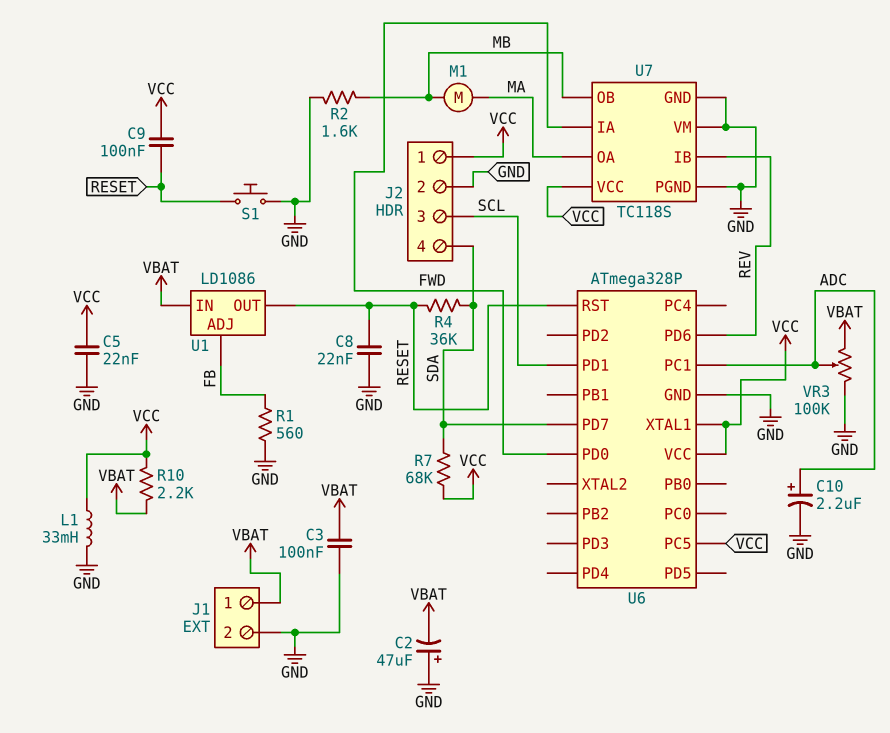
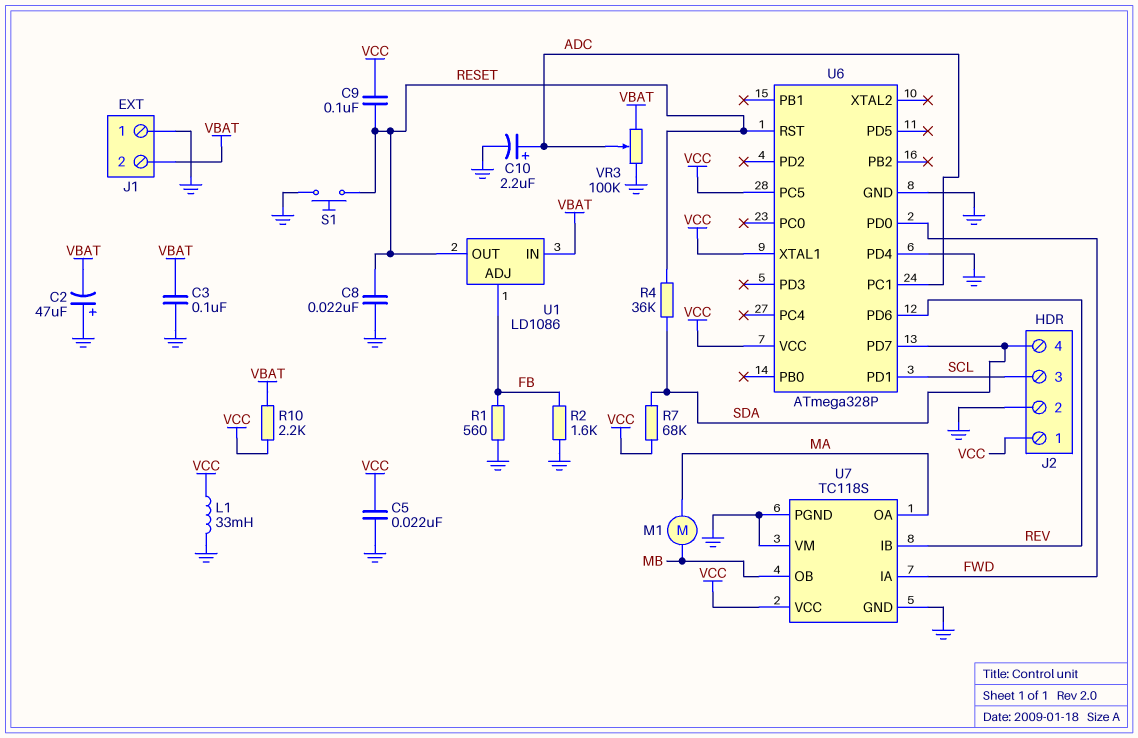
J1 pin 1: VBAT -> GND
J1 pin 2: GND -> VBAT
R2: 1.6k (GND, MB) -> 1.6k (FB, GND)
U6 pin PD4: none -> GND

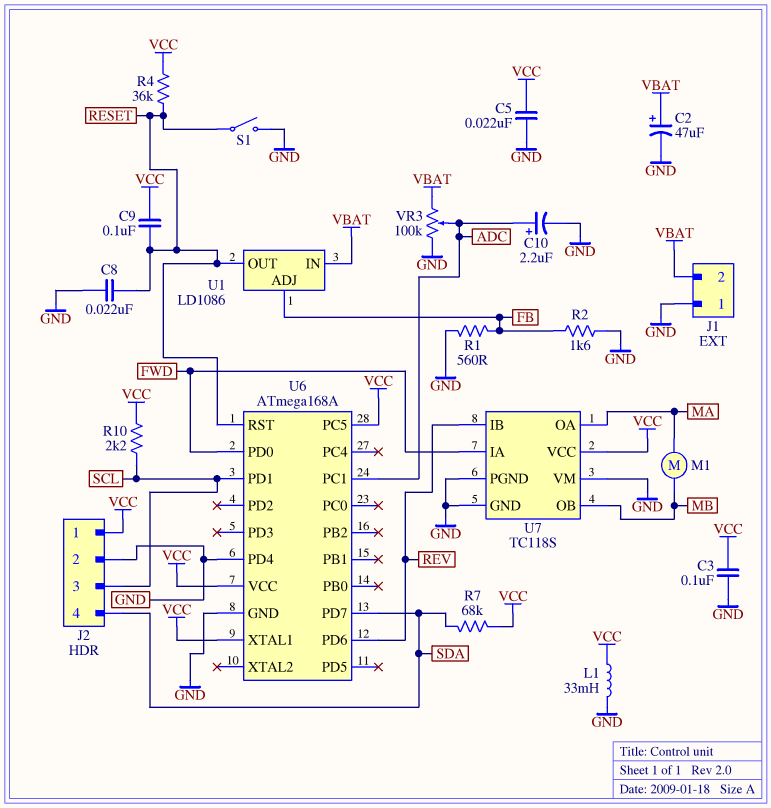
C2: 47uF (plus GND, minus VBAT) -> 47uF (plus VBAT, minus GND)
C3: 100nF (GND, VBAT) -> 100nF (GND, VCC)
R4: 36k (RESET, SDA) -> 36k (RESET, VCC)
R10: 2.2k (VBAT, VCC) -> 2.2k (SCL, VCC)
S1: button (GND, RESET) -> switch (GND, RESET)
U6: ATmega328P -> ATmega168A

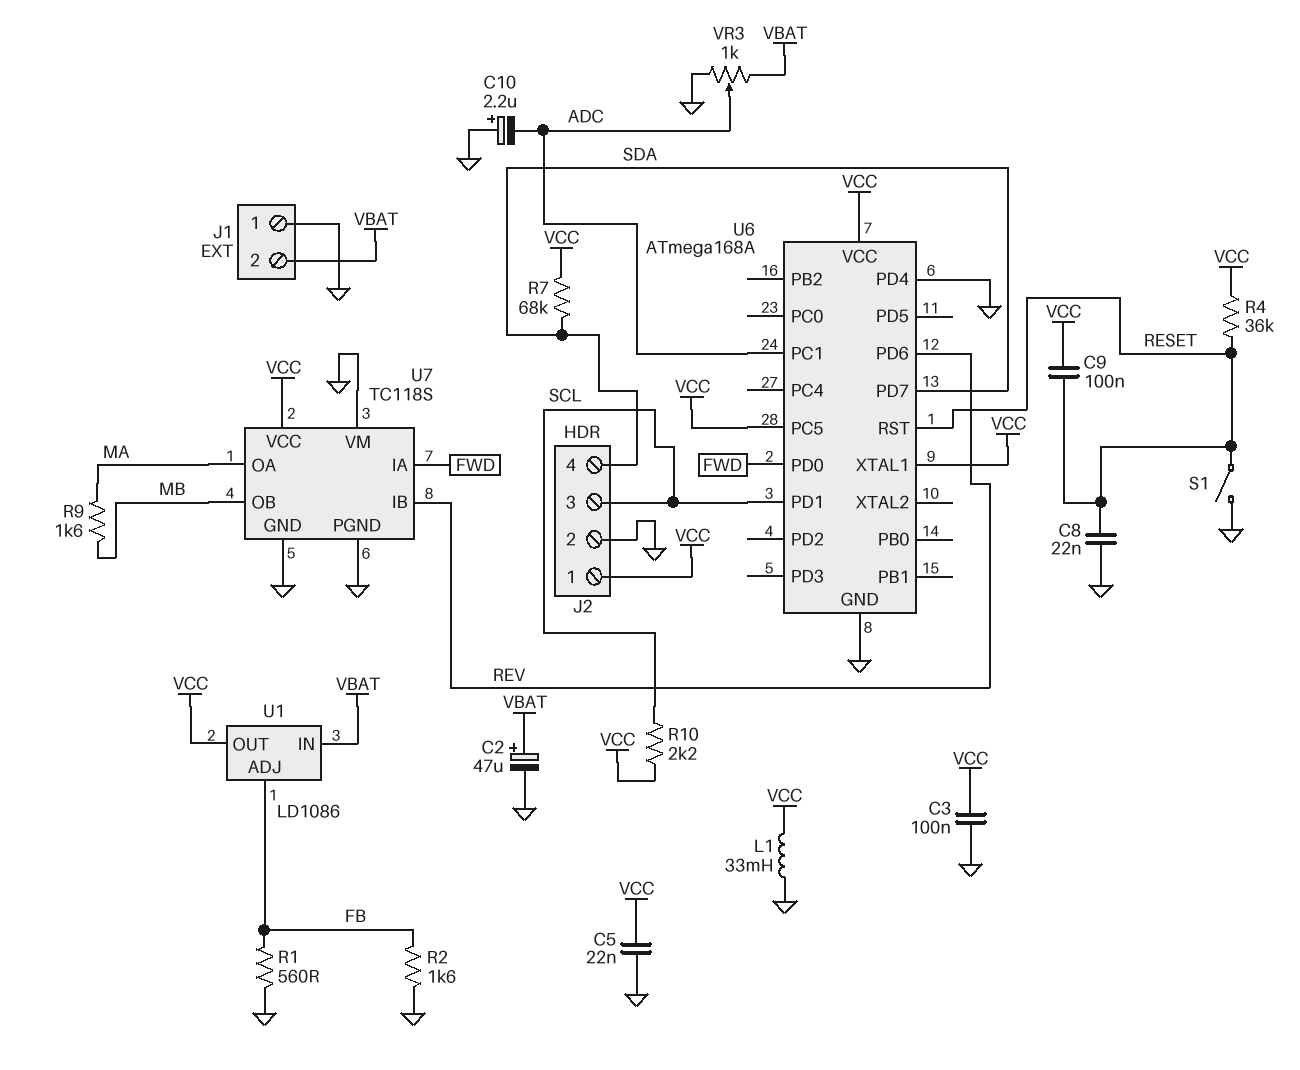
C10: 2.2uF (plus ADC, minus GND) -> 2.2uF (plus GND, minus ADC)
M1: motor (MA, MB) -> none
R9: none -> 1.6k (MA, MB)
U1 pin OUT: RESET -> VCC
VR3: 100k (GND, VBAT, wiper ADC) -> 1k (GND, VBAT, wiper ADC)

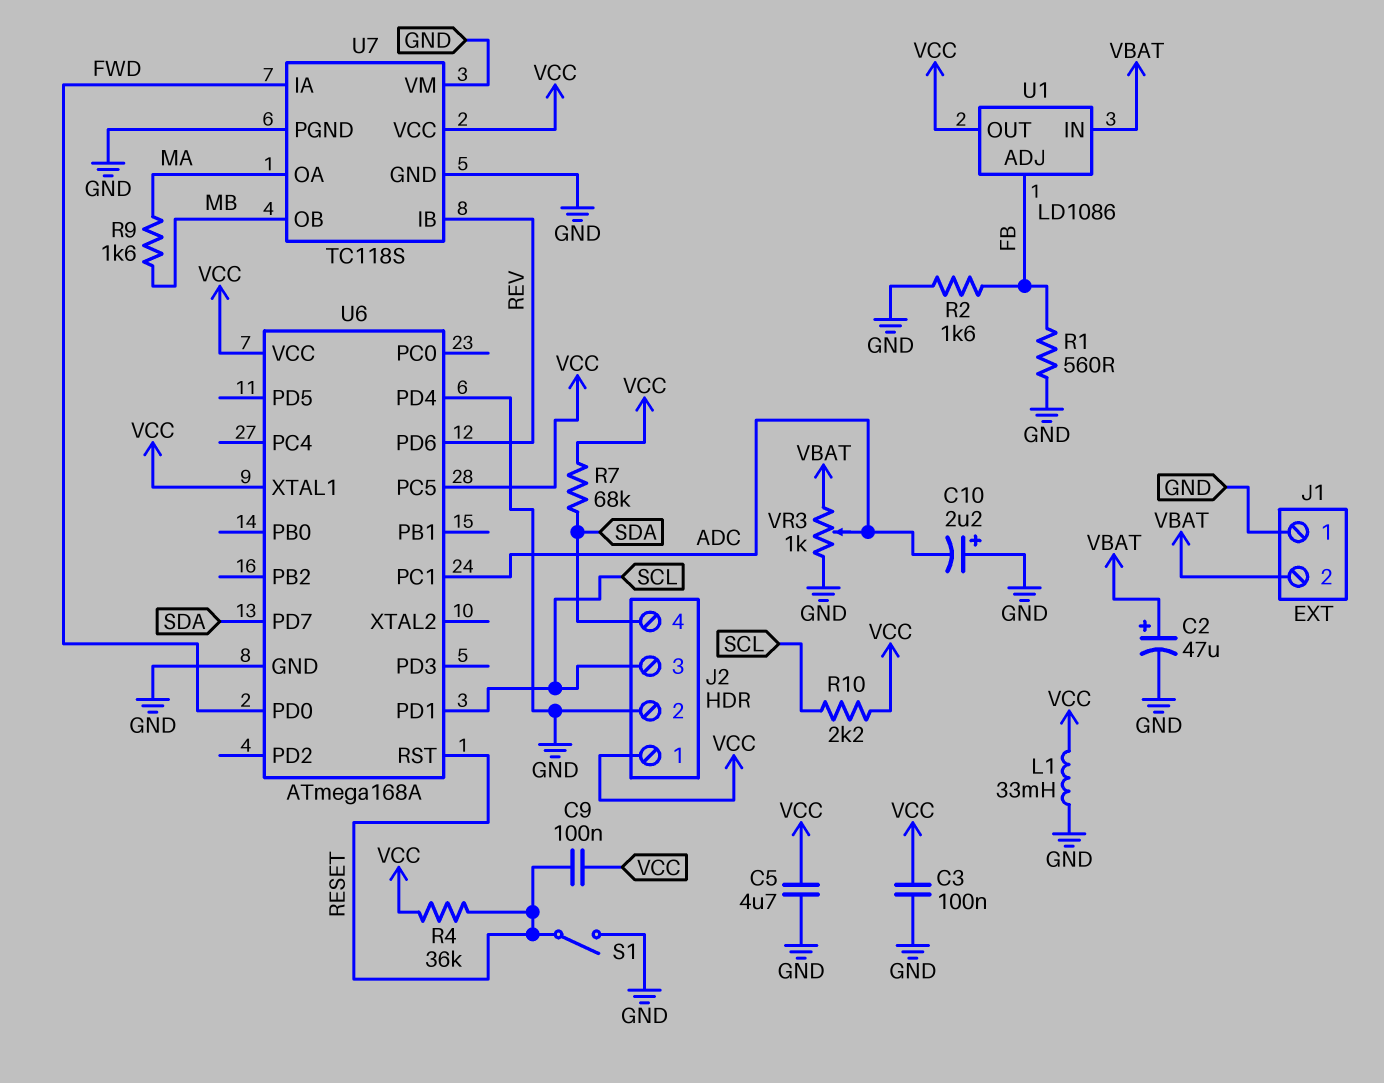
C5: 22nF (GND, VCC) -> 4.7uF (GND, VCC)
C8: 22nF (GND, RESET) -> none

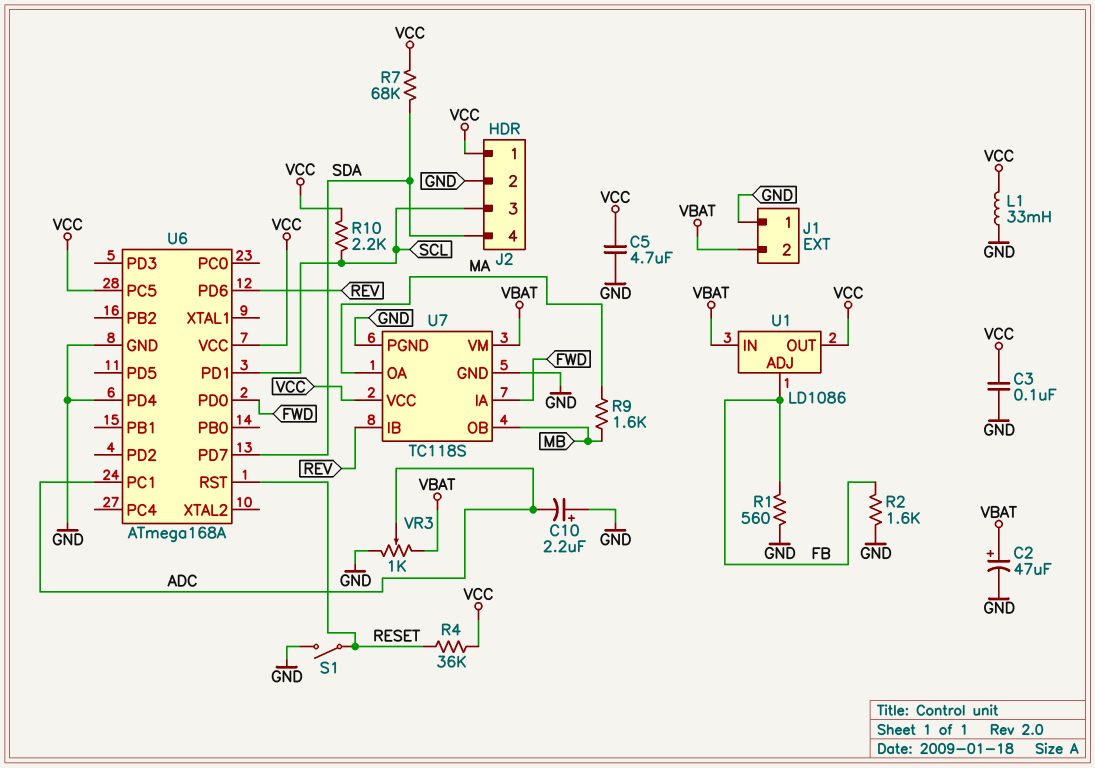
C9: 100nF (RESET, VCC) -> none
U6 pin XTAL1: VCC -> none
U7 pin VM: GND -> VBAT

